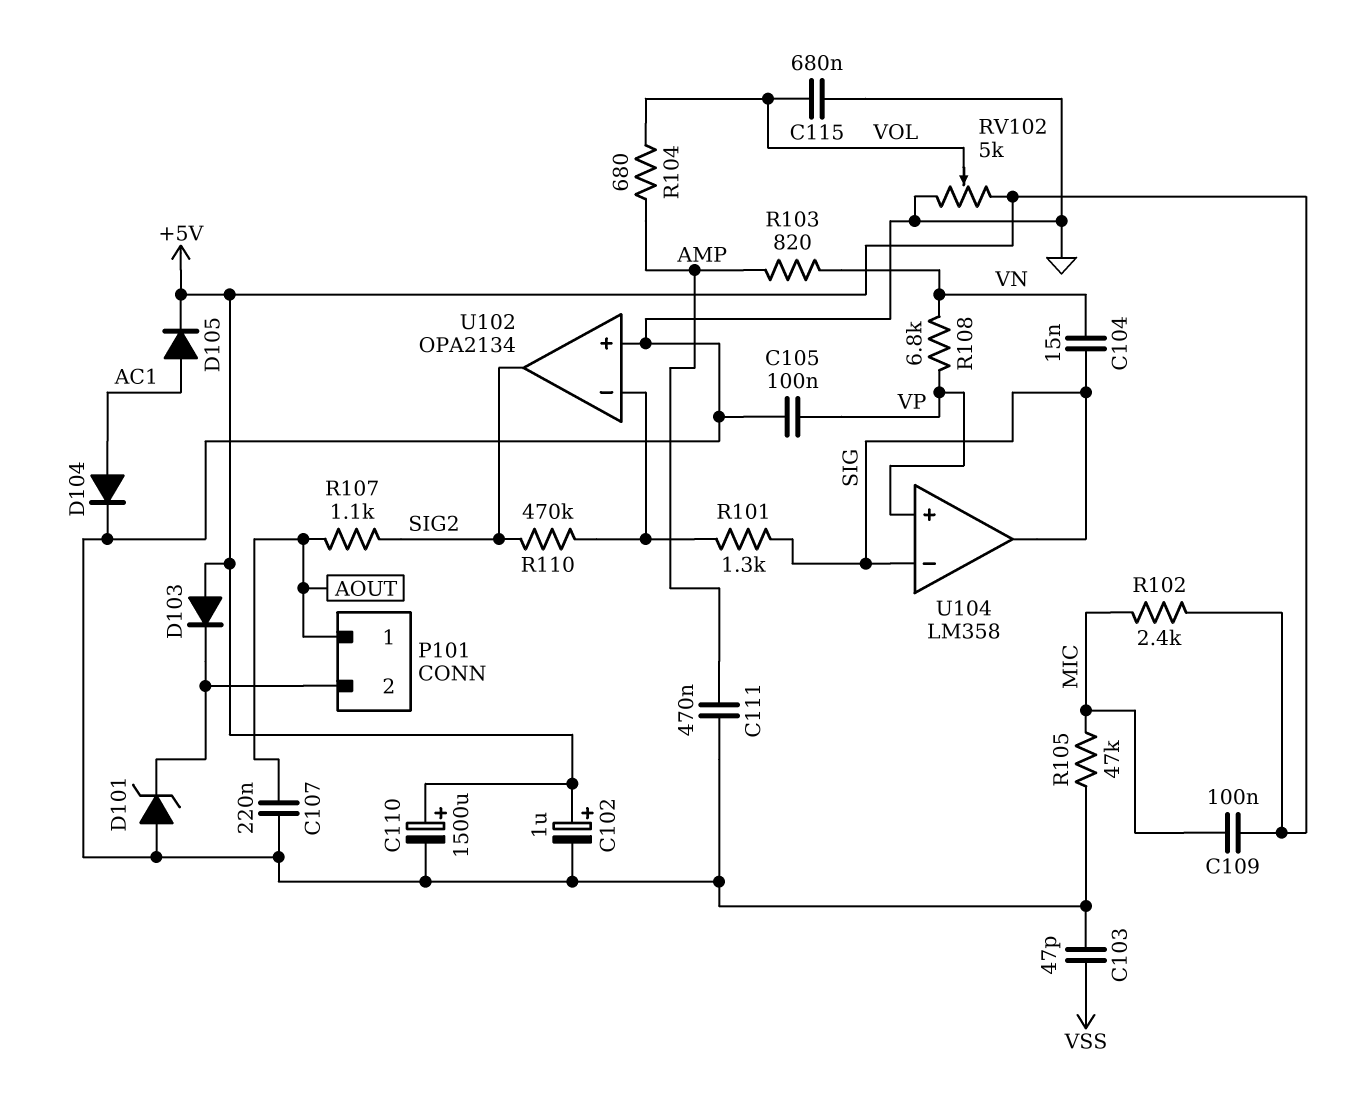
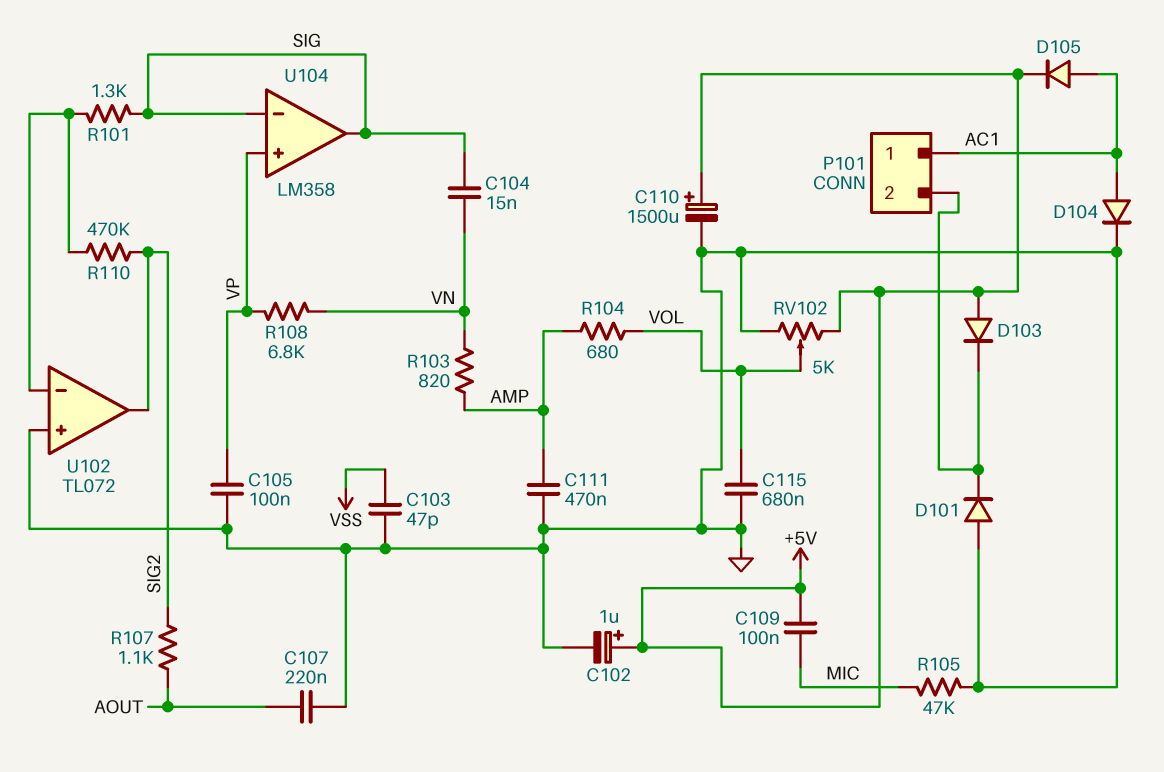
D101: zener (A GND, K P101/2) -> diode (A GND, K P101/2)
P101 pin 1: AOUT -> AC1
R102: 2.4k (+5V, MIC) -> none
U102: OPA2134 -> TL072

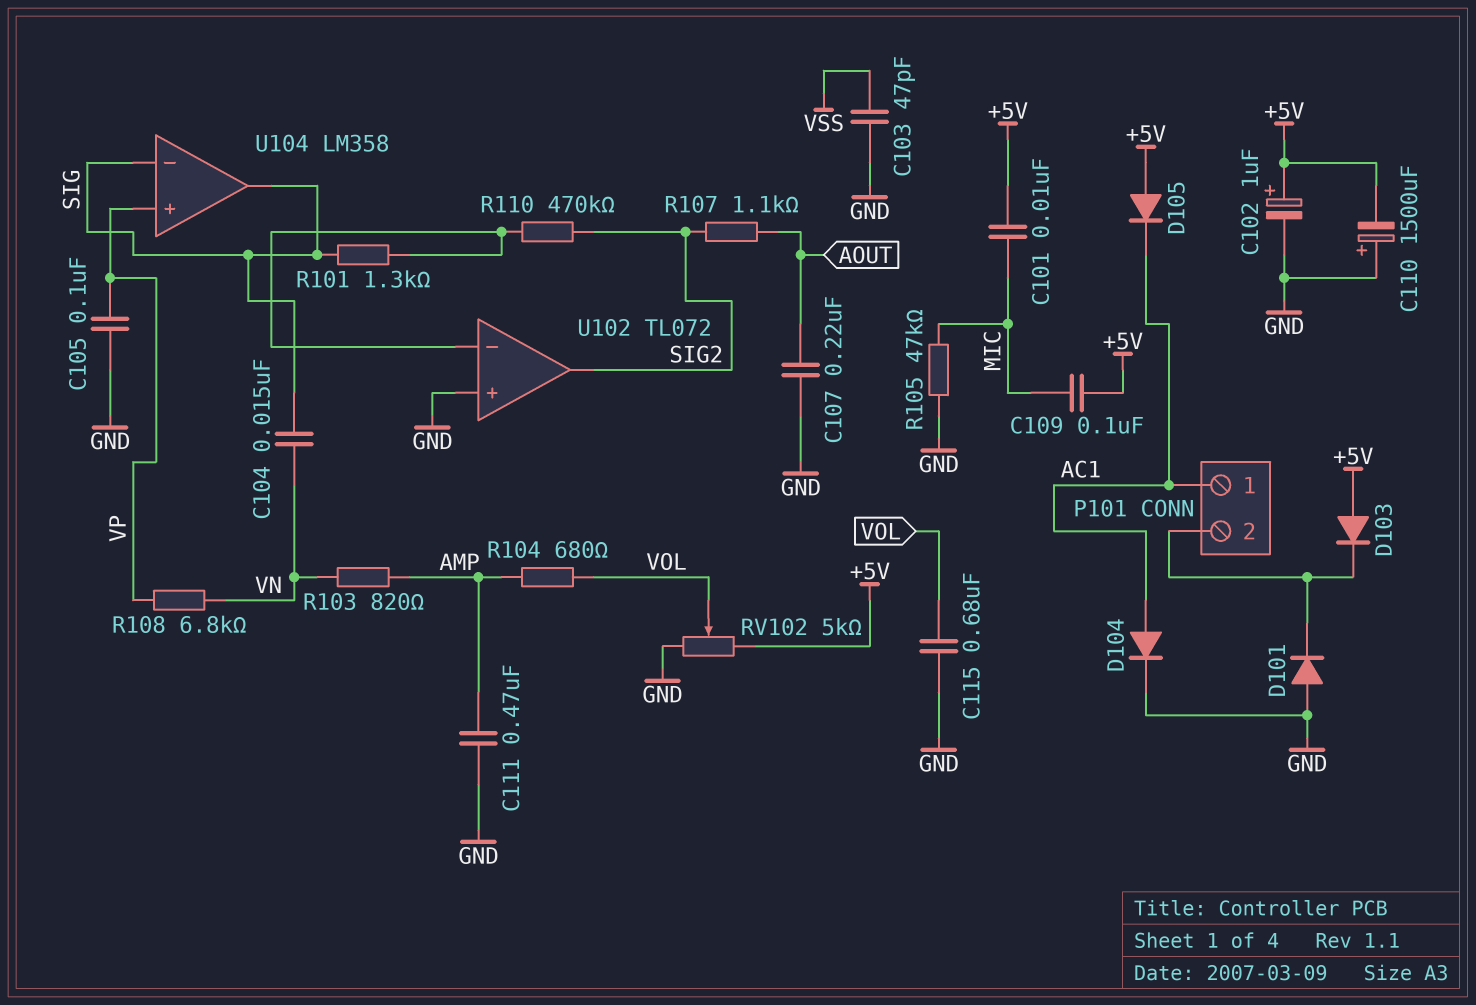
C101: none -> 10nF (+5V, MIC)
C110: 1500uF (plus +5V, minus GND) -> 1500uF (plus GND, minus +5V)
D105: diode (A AC1, K +5V) -> diode (A +5V, K AC1)

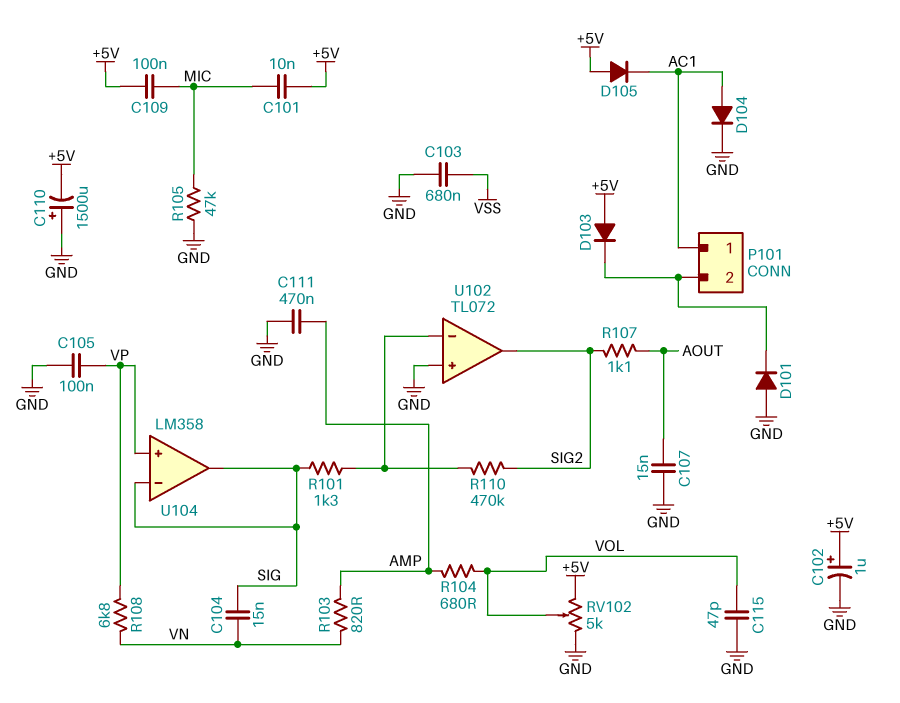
C103: 47pF (GND, VSS) -> 680nF (GND, VSS)
C107: 220nF (AOUT, GND) -> 15nF (AOUT, GND)
C115: 680nF (GND, VOL) -> 47pF (GND, VOL)

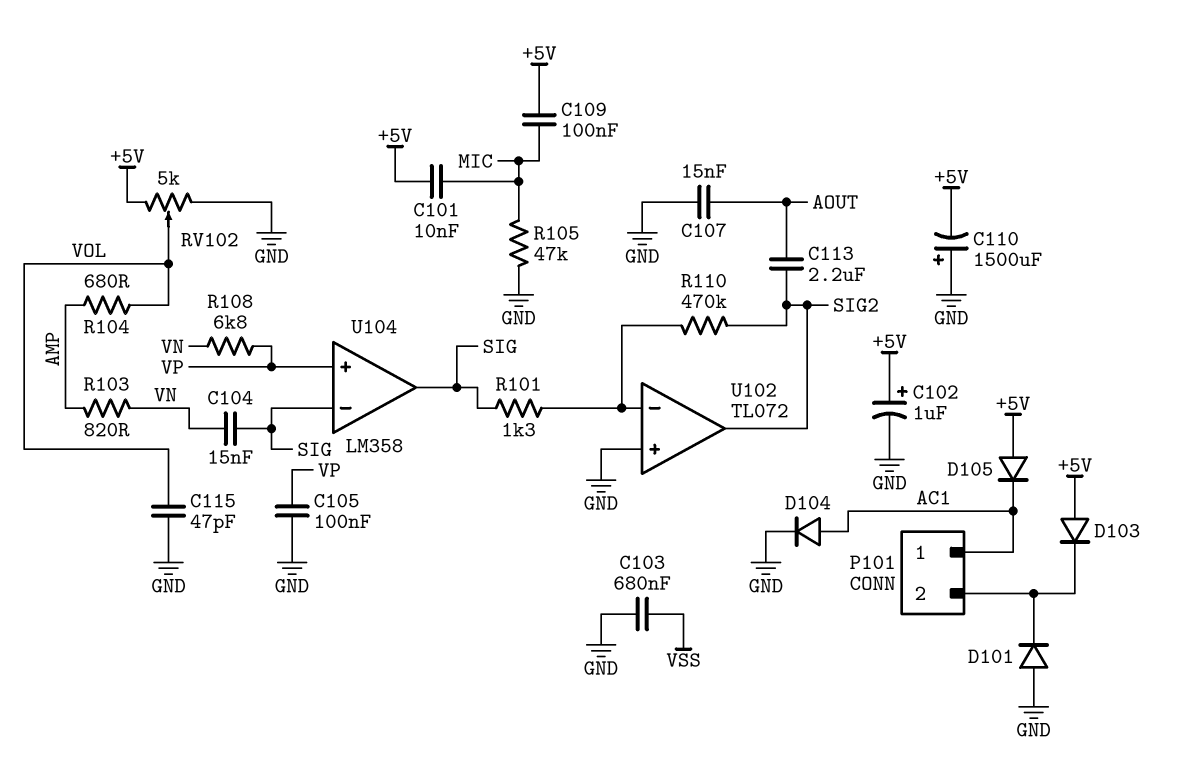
C111: 470nF (AMP, GND) -> none
C113: none -> 2.2uF (AOUT, SIG2)
R107: 1.1k (AOUT, SIG2) -> none

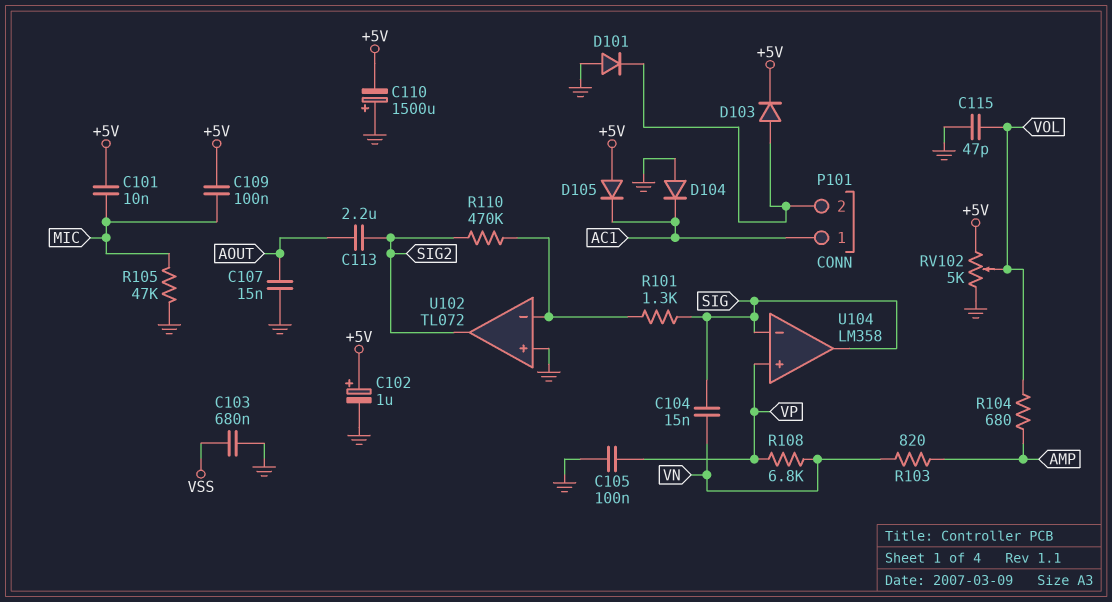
D103: diode (A +5V, K P101/2) -> diode (A P101/2, K +5V)
D104: diode (A AC1, K GND) -> diode (A GND, K AC1)

